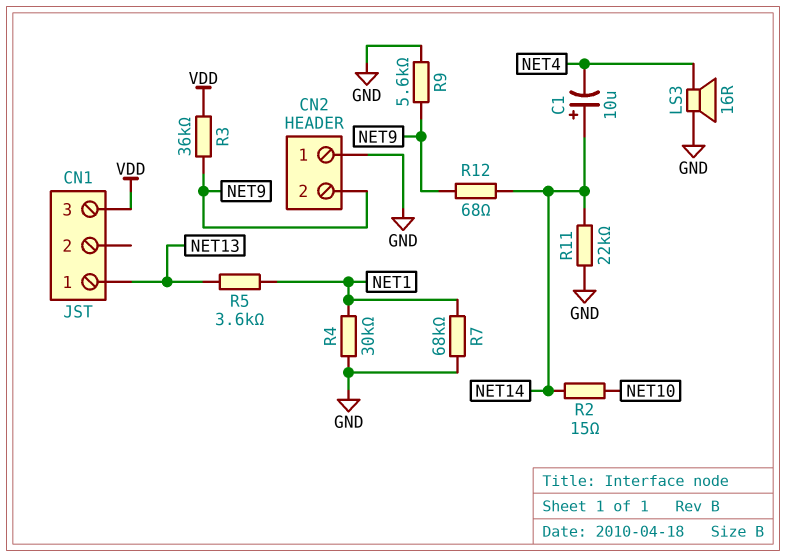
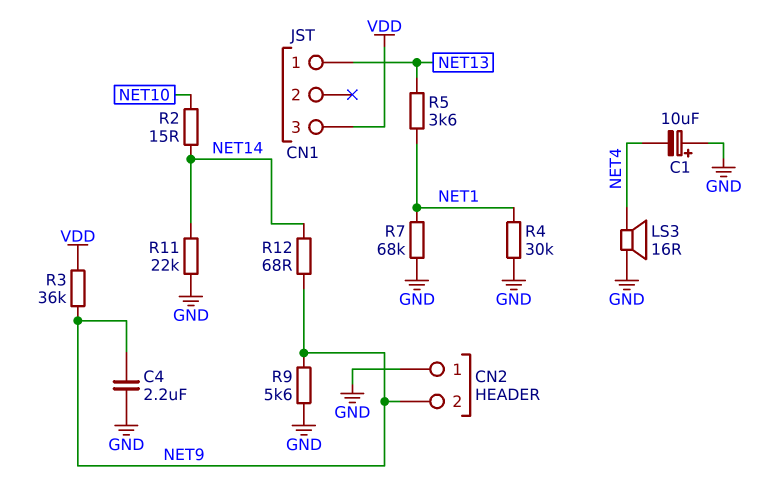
C1: 10uF (plus NET14, minus NET4) -> 10uF (plus GND, minus NET4)
C4: none -> 2.2uF (GND, NET9)

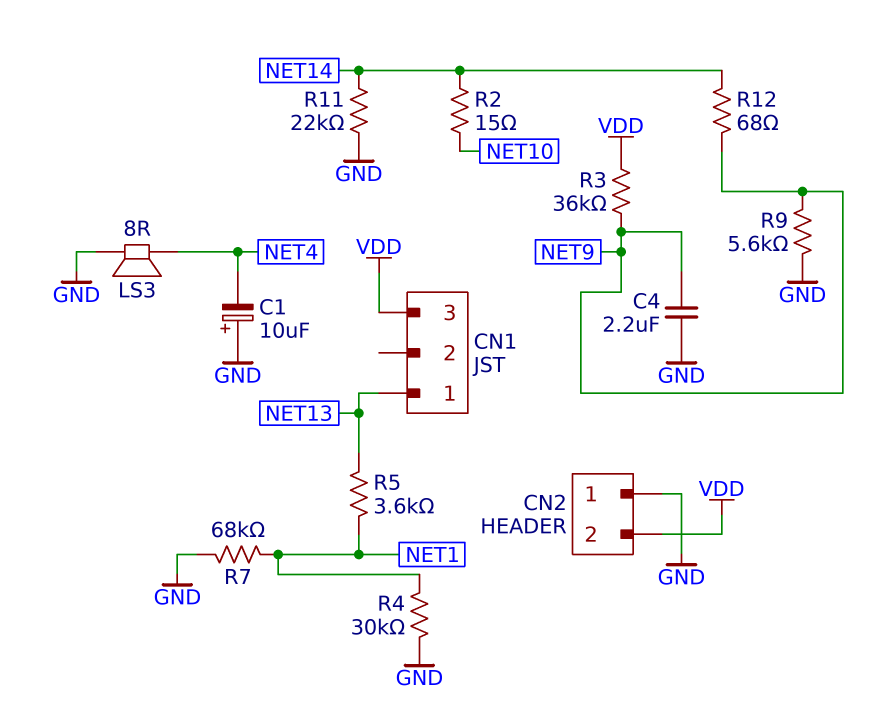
CN2 pin 2: NET9 -> VDD
LS3: speaker 16R (GND, NET4) -> speaker 8R (GND, NET4)

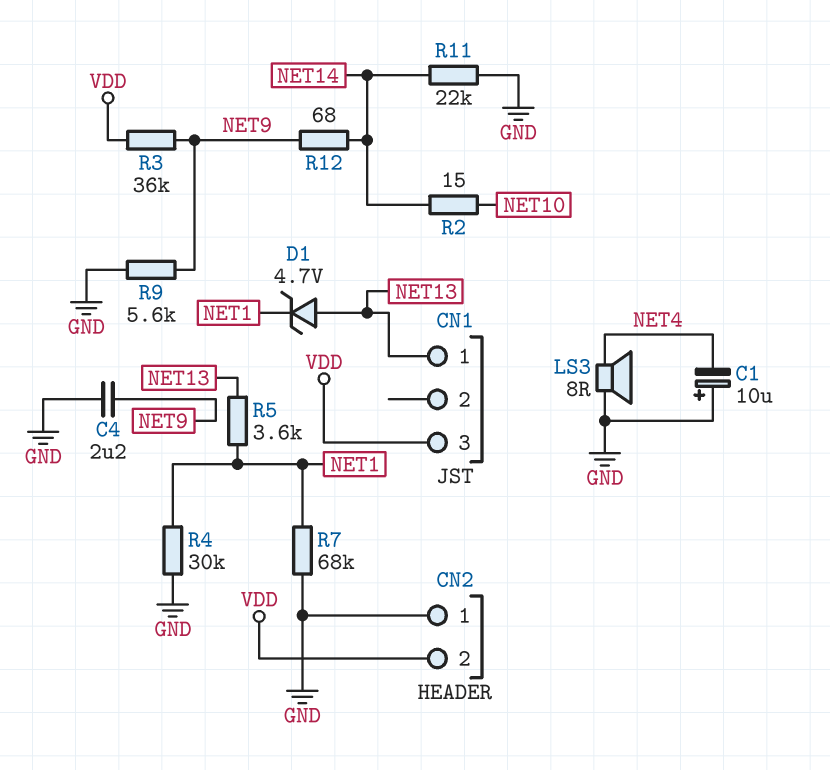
D1: none -> zener 4.7V (A NET13, K NET1)

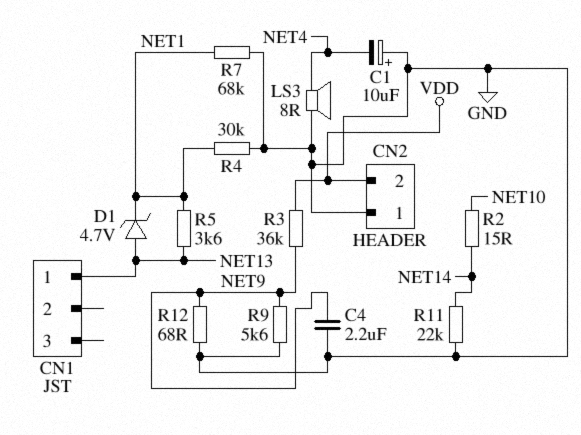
CN1 pin 3: VDD -> none
R12: 68 (NET9, NET14) -> 68 (GND, NET9)

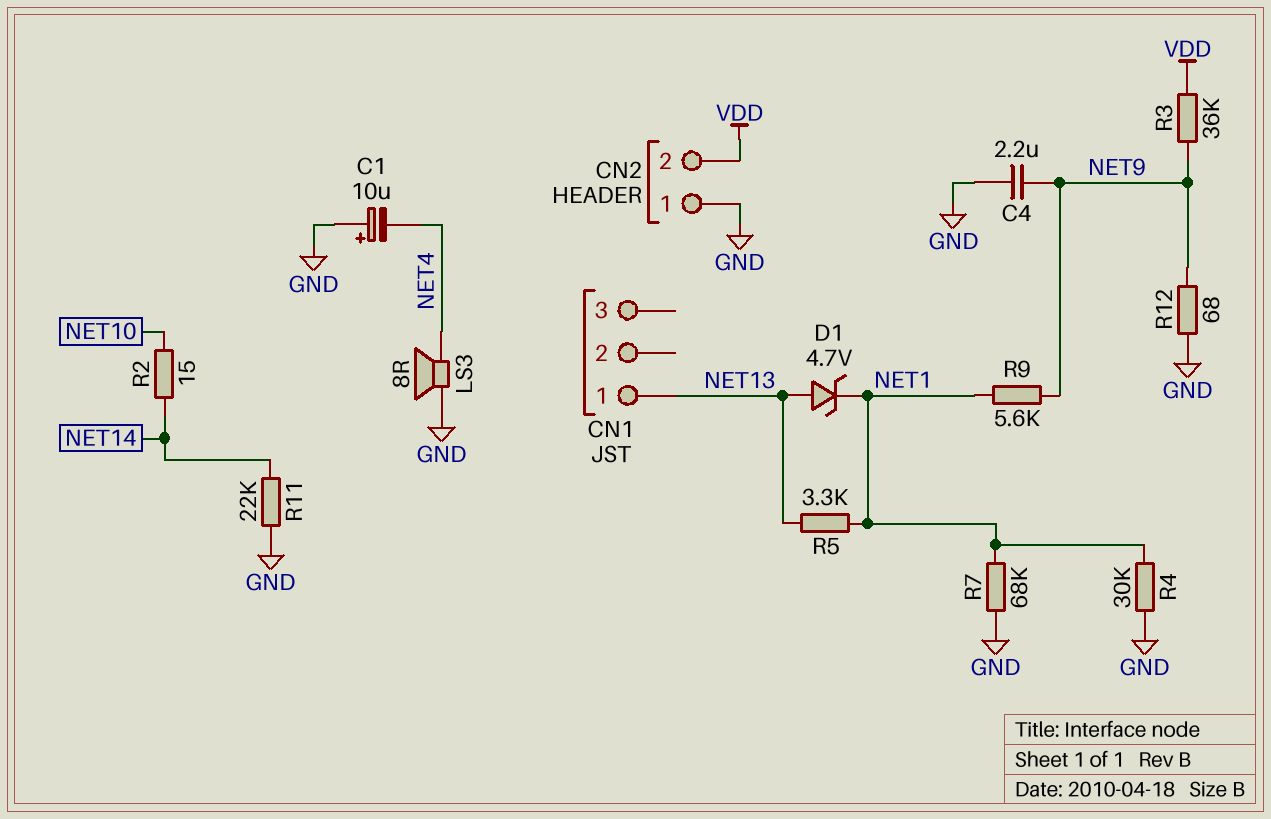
R5: 3.6k (NET1, NET13) -> 3.3k (NET1, NET13)
R9: 5.6k (GND, NET9) -> 5.6k (NET1, NET9)

